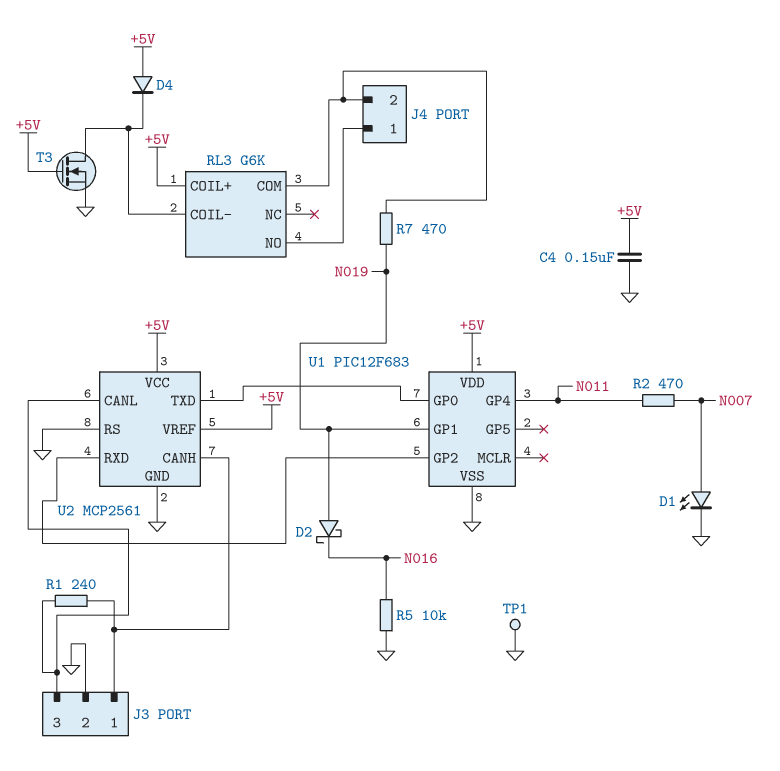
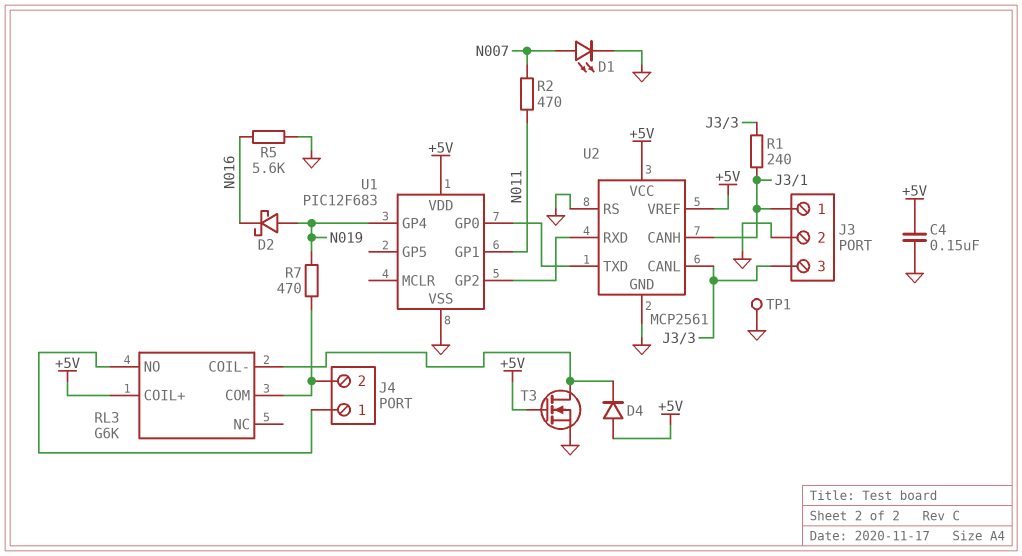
R5: 10k (GND, N016) -> 5.6k (GND, N016)
U1 pin GP1: N019 -> N011
U1 pin GP4: N011 -> N019

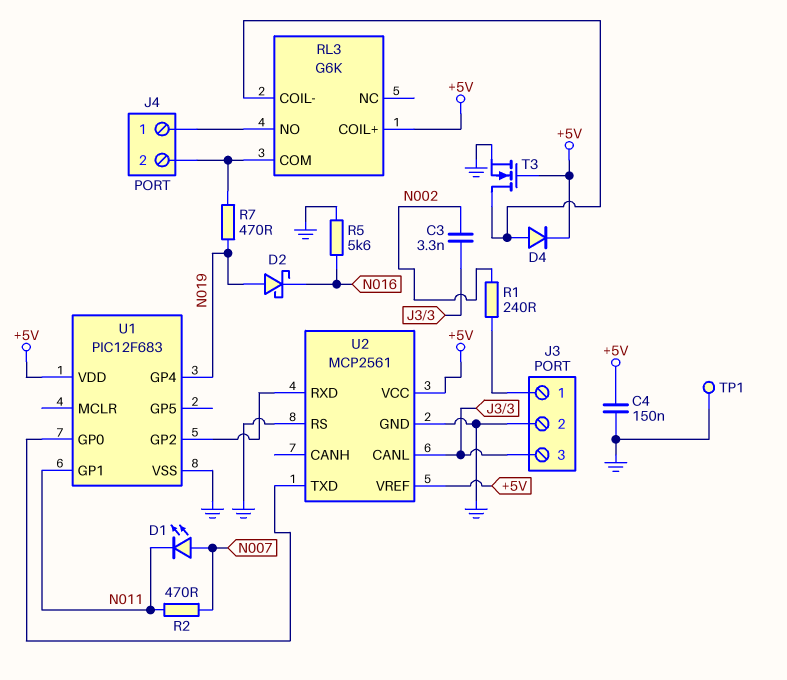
C3: none -> 3.3nF (J3/3, N002)
D1: LED (A N007, K GND) -> LED (A N007, K N011)
D4: diode (A +5V, K RL3/COIL-) -> diode (A RL3/COIL-, K +5V)
R1: 240 (J3/1, J3/3) -> 240 (J3/1, N002)
U2 pin CANH: J3/1 -> none

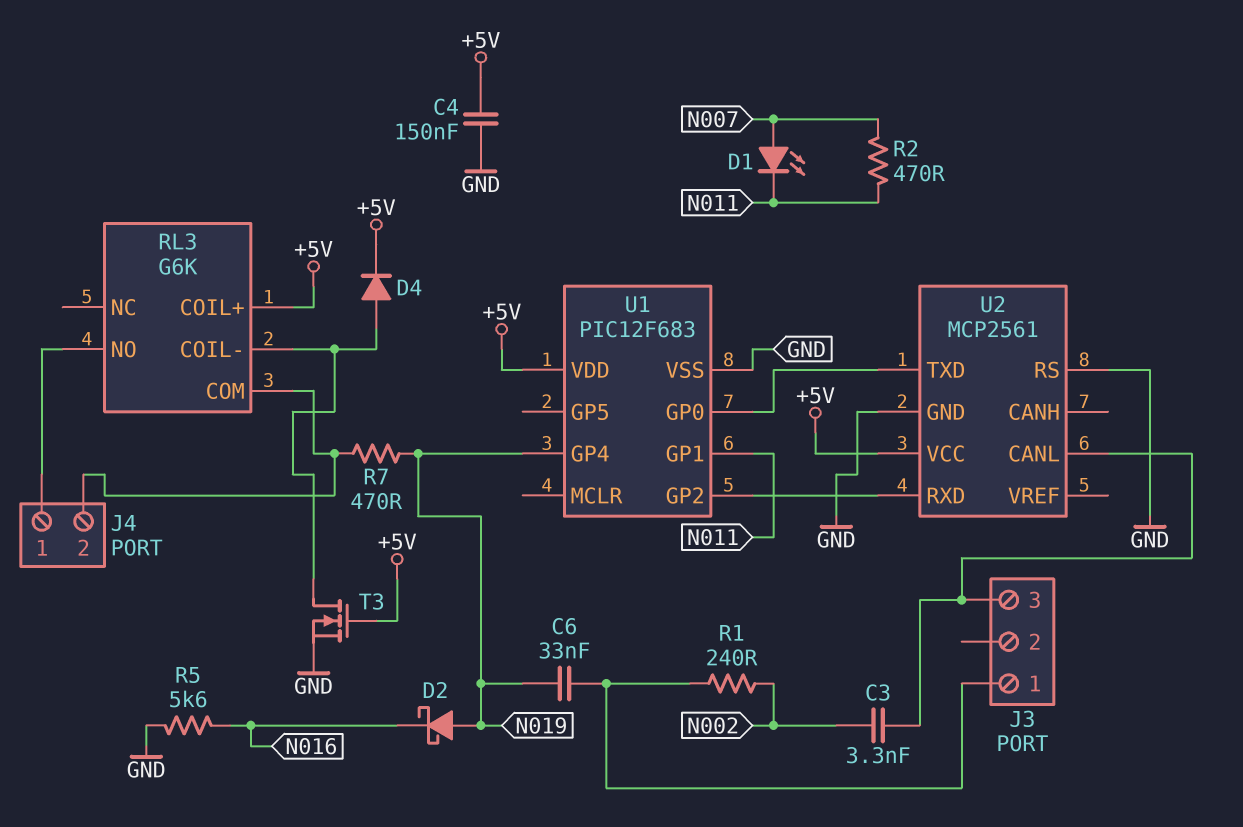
C6: none -> 33nF (J3/1, N019)
J3 pin 2: GND -> none
TP1: test point (GND) -> none
U2 pin VREF: +5V -> none

